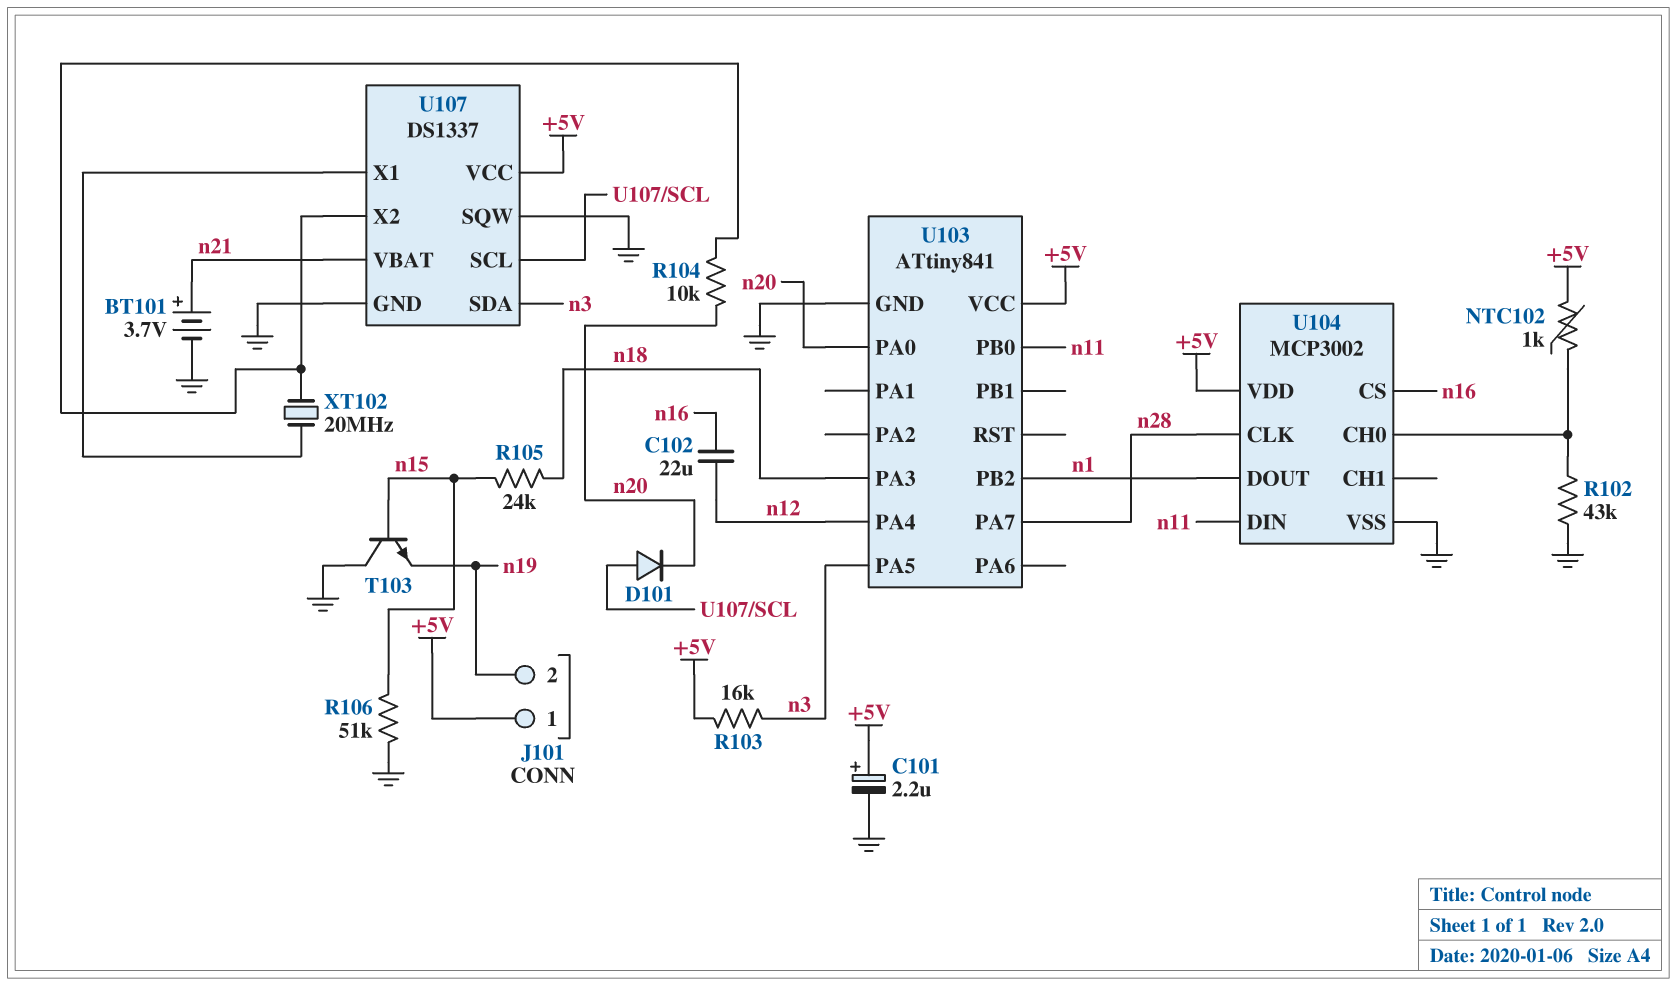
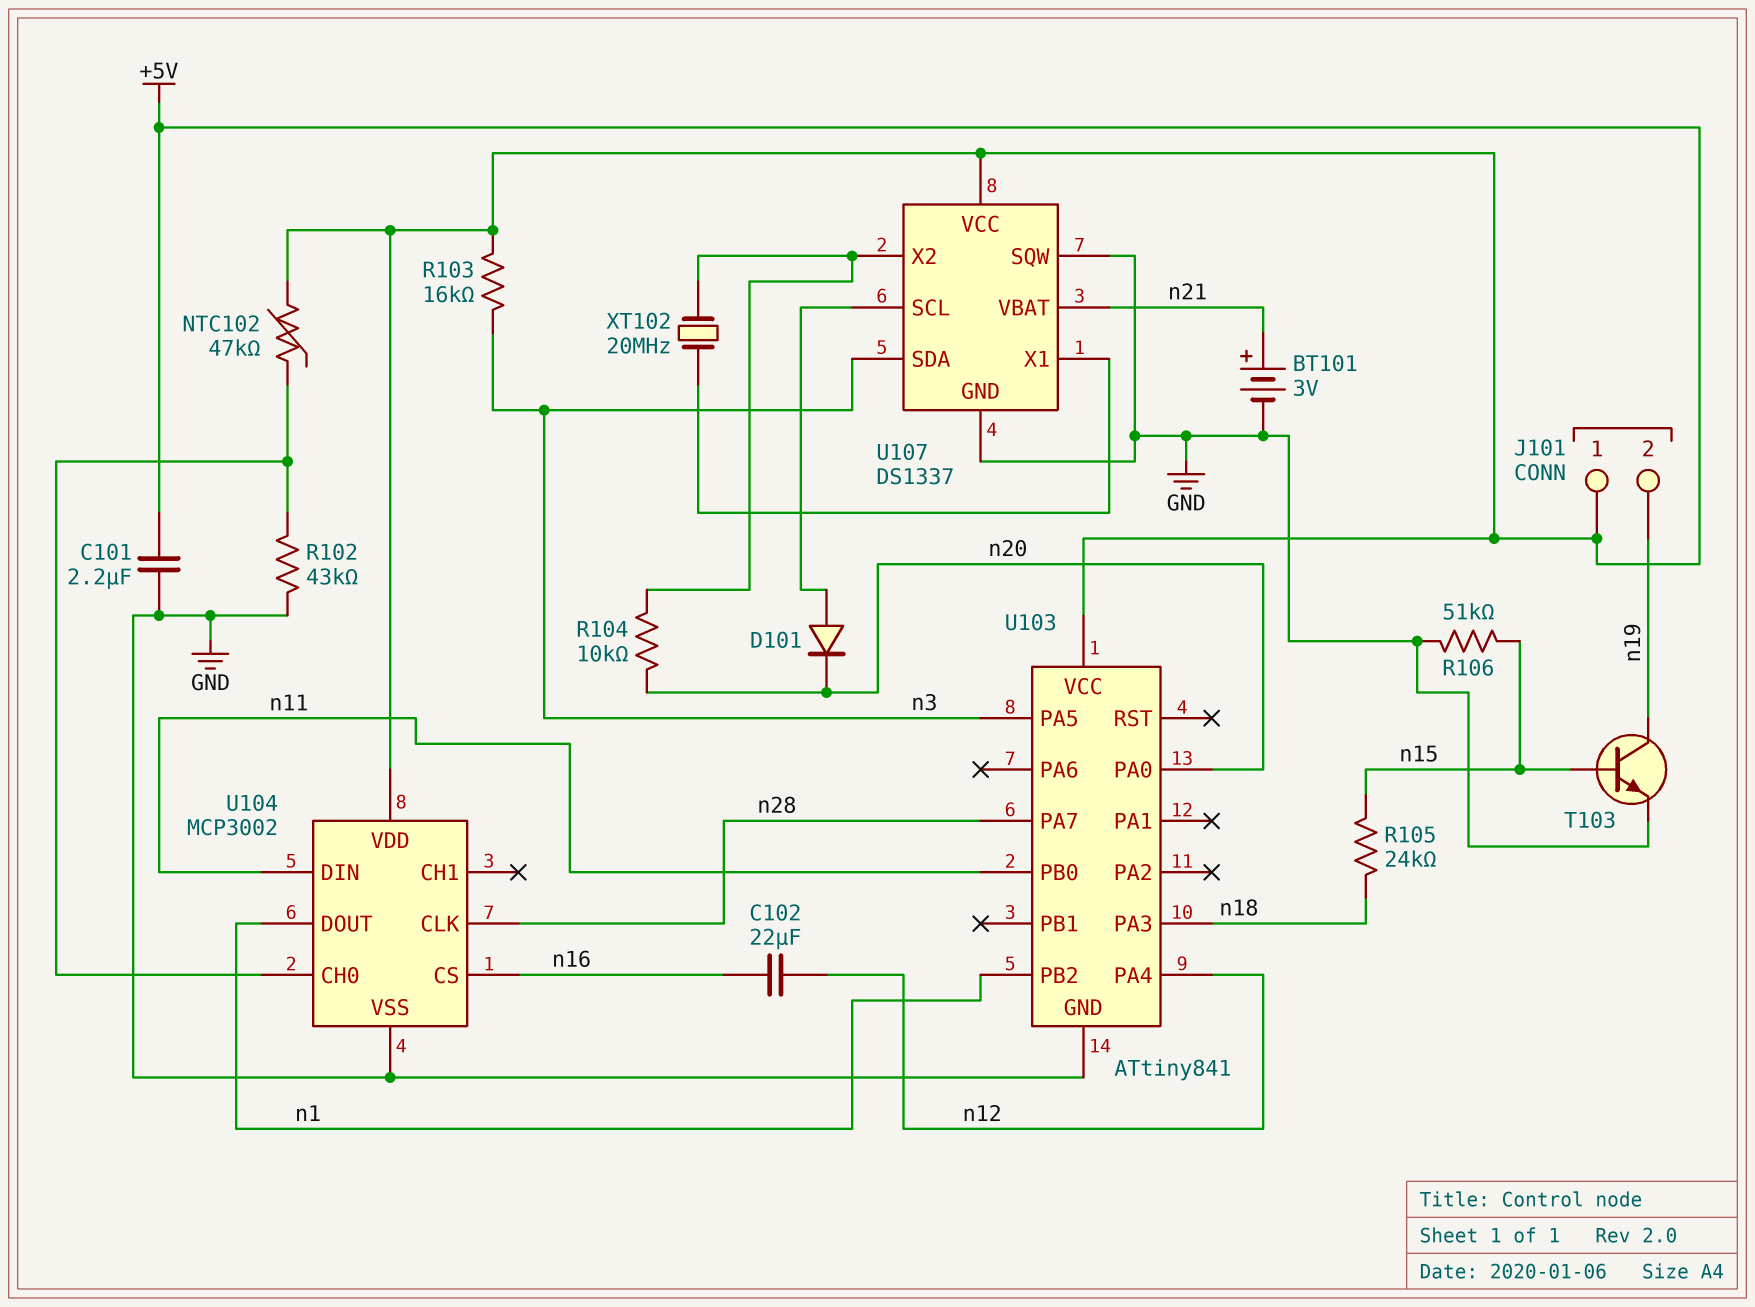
BT101: 3.7V (plus n21, minus GND) -> 3V (plus n21, minus GND)
C101: 2.2uF (plus +5V, minus GND) -> 2.2uF (+5V, GND)
NTC102: 1k (+5V, U104/CH0) -> 47k (+5V, U104/CH0)
T103: NPN (B n15, C GND, E n19) -> NPN (B n15, C n19, E GND)

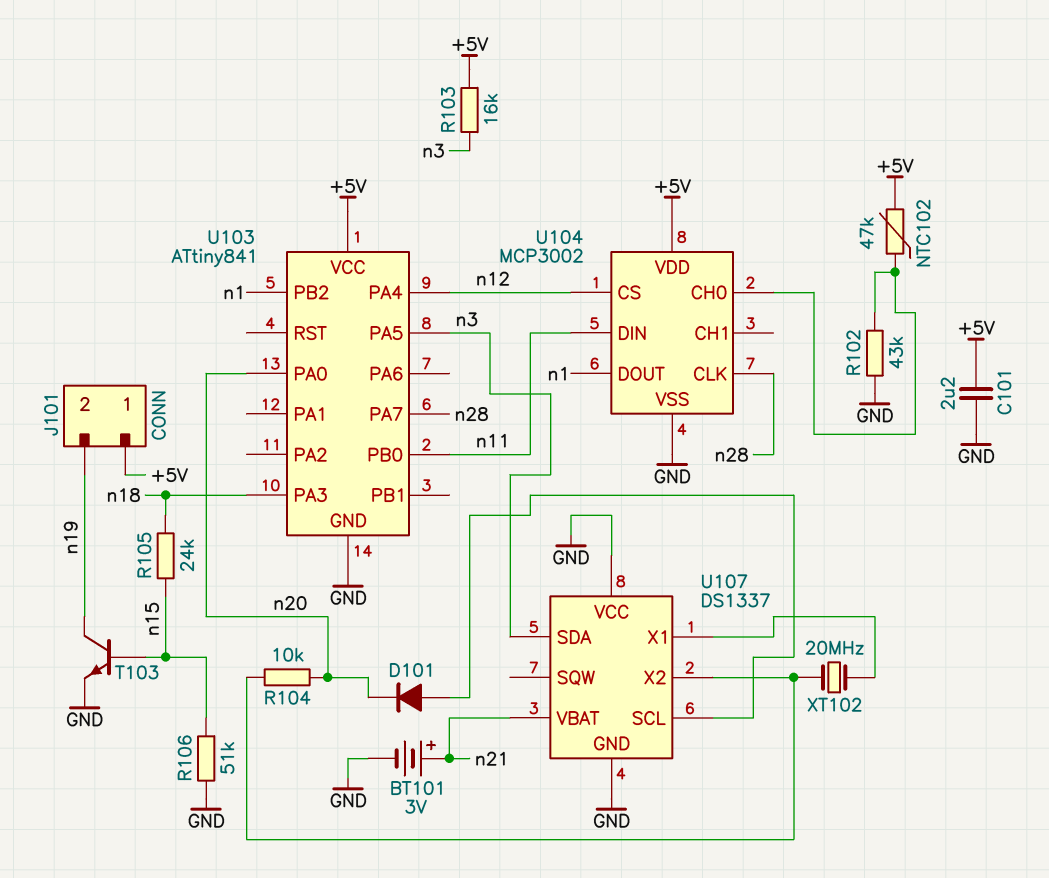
C102: 22uF (n12, n16) -> none
U104 pin CS: n16 -> n12
U107 pin SQW: GND -> none
U107 pin VCC: +5V -> GND

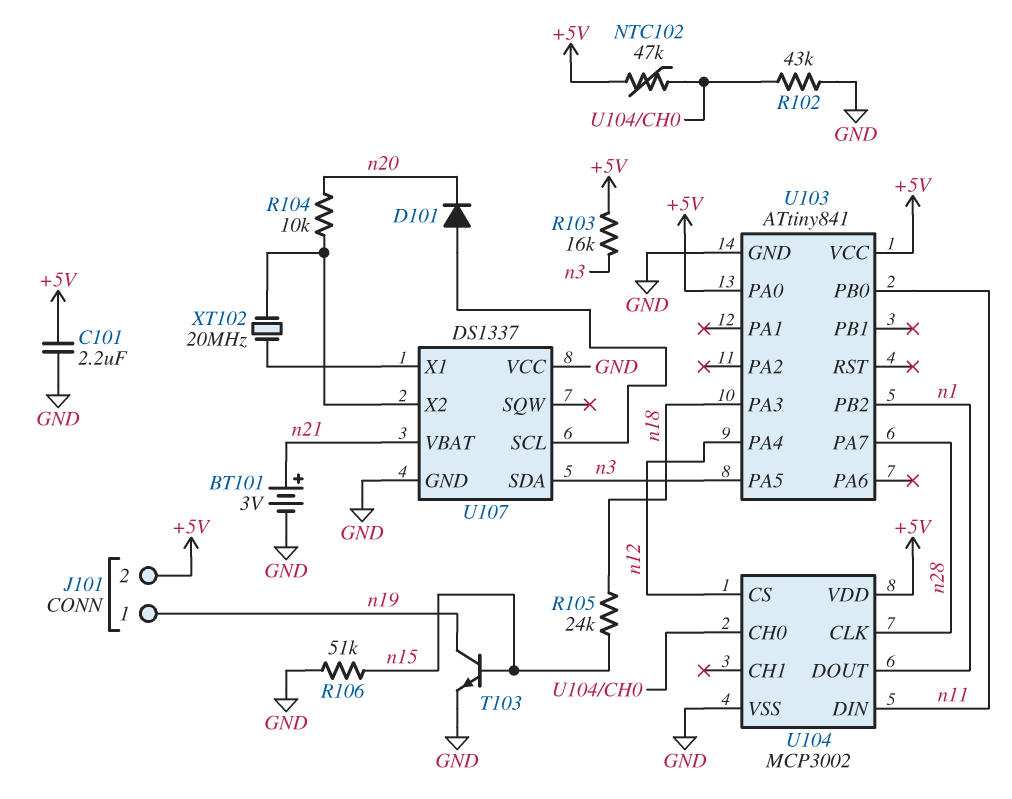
J101 pin 1: +5V -> n19
J101 pin 2: n19 -> +5V
U103 pin PA0: n20 -> +5V

